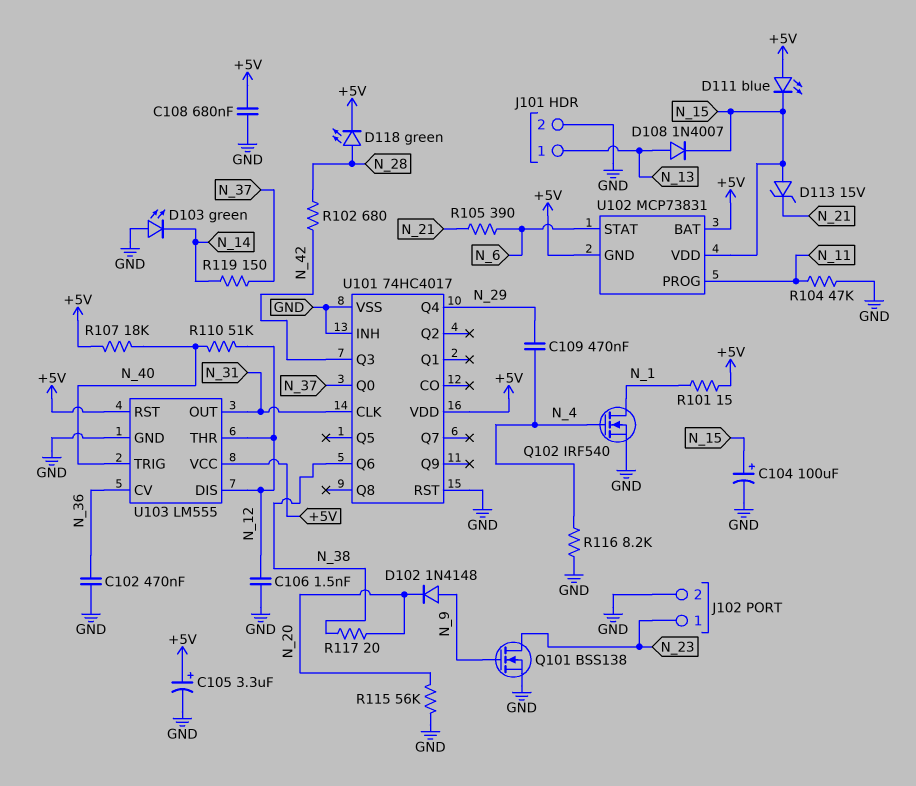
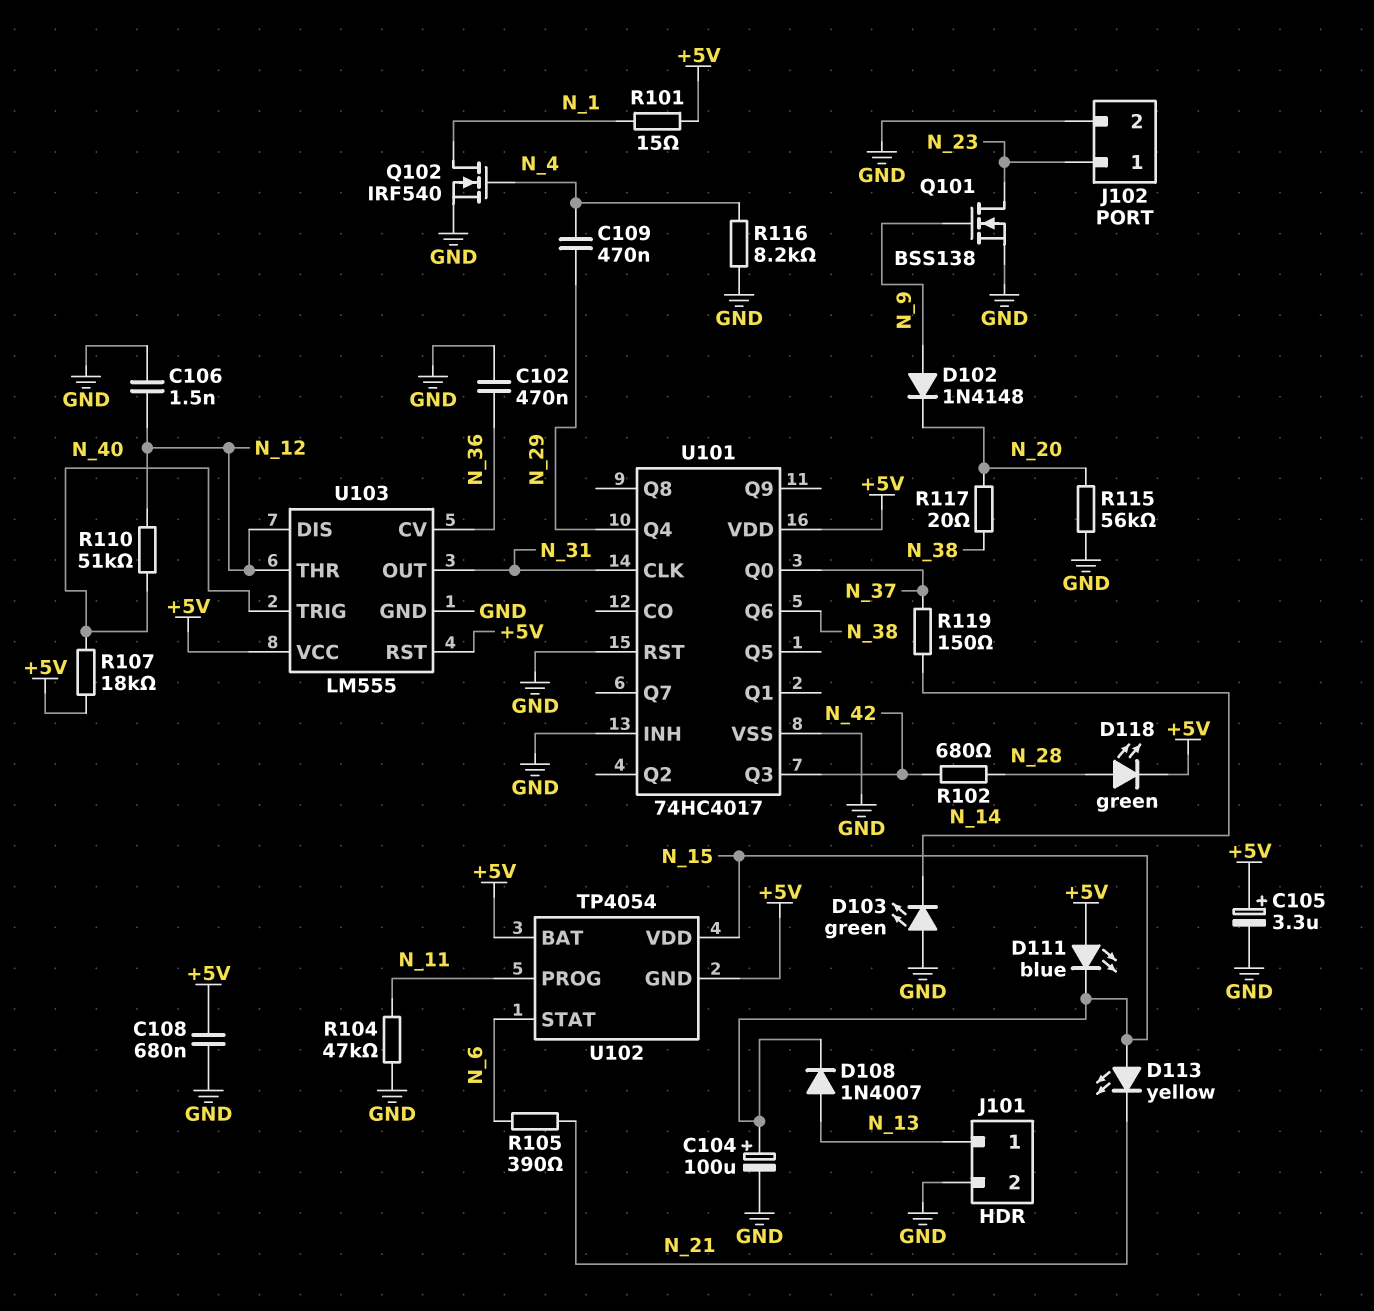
D113: zener 15V (A N_15, K N_21) -> LED yellow (A N_15, K N_21)
U102: MCP73831 -> TP4054

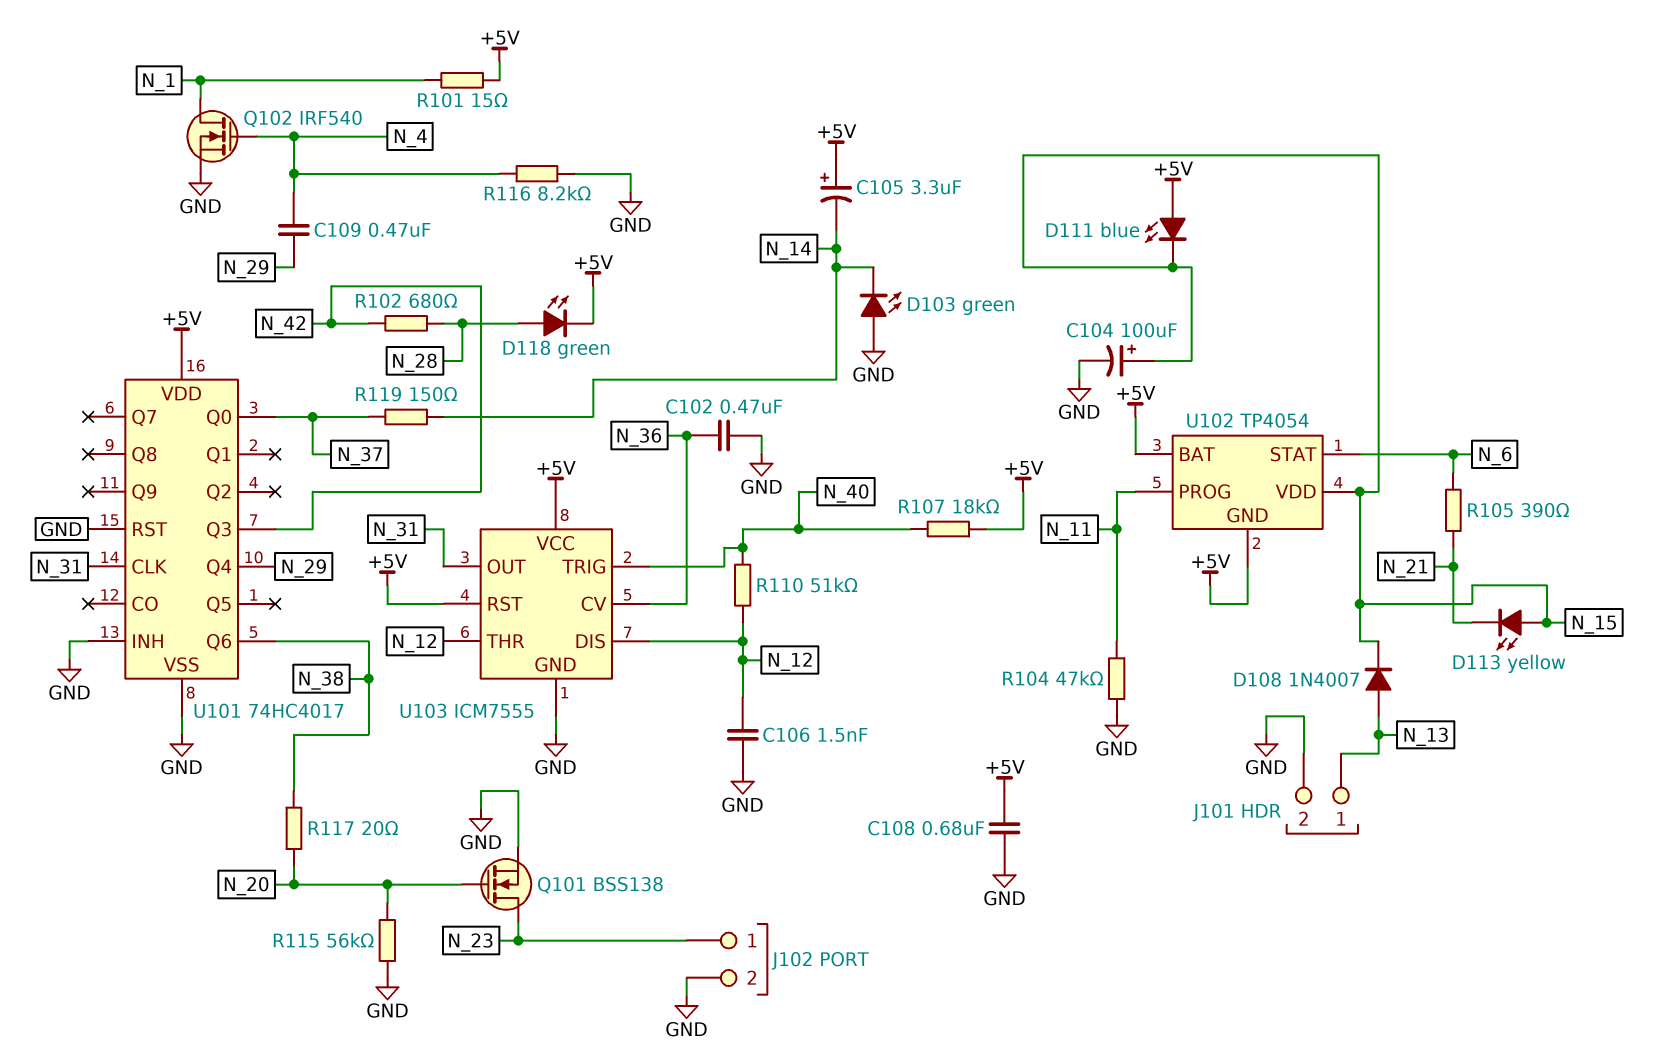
C105: 3.3uF (plus +5V, minus GND) -> 3.3uF (plus +5V, minus N_14)
D102: diode 1N4148 (A N_9, K N_20) -> none
Q101: NMOS BSS138 (G N_9, D N_23, S GND) -> NMOS BSS138 (G N_20, D N_23, S GND)
U103: LM555 -> ICM7555

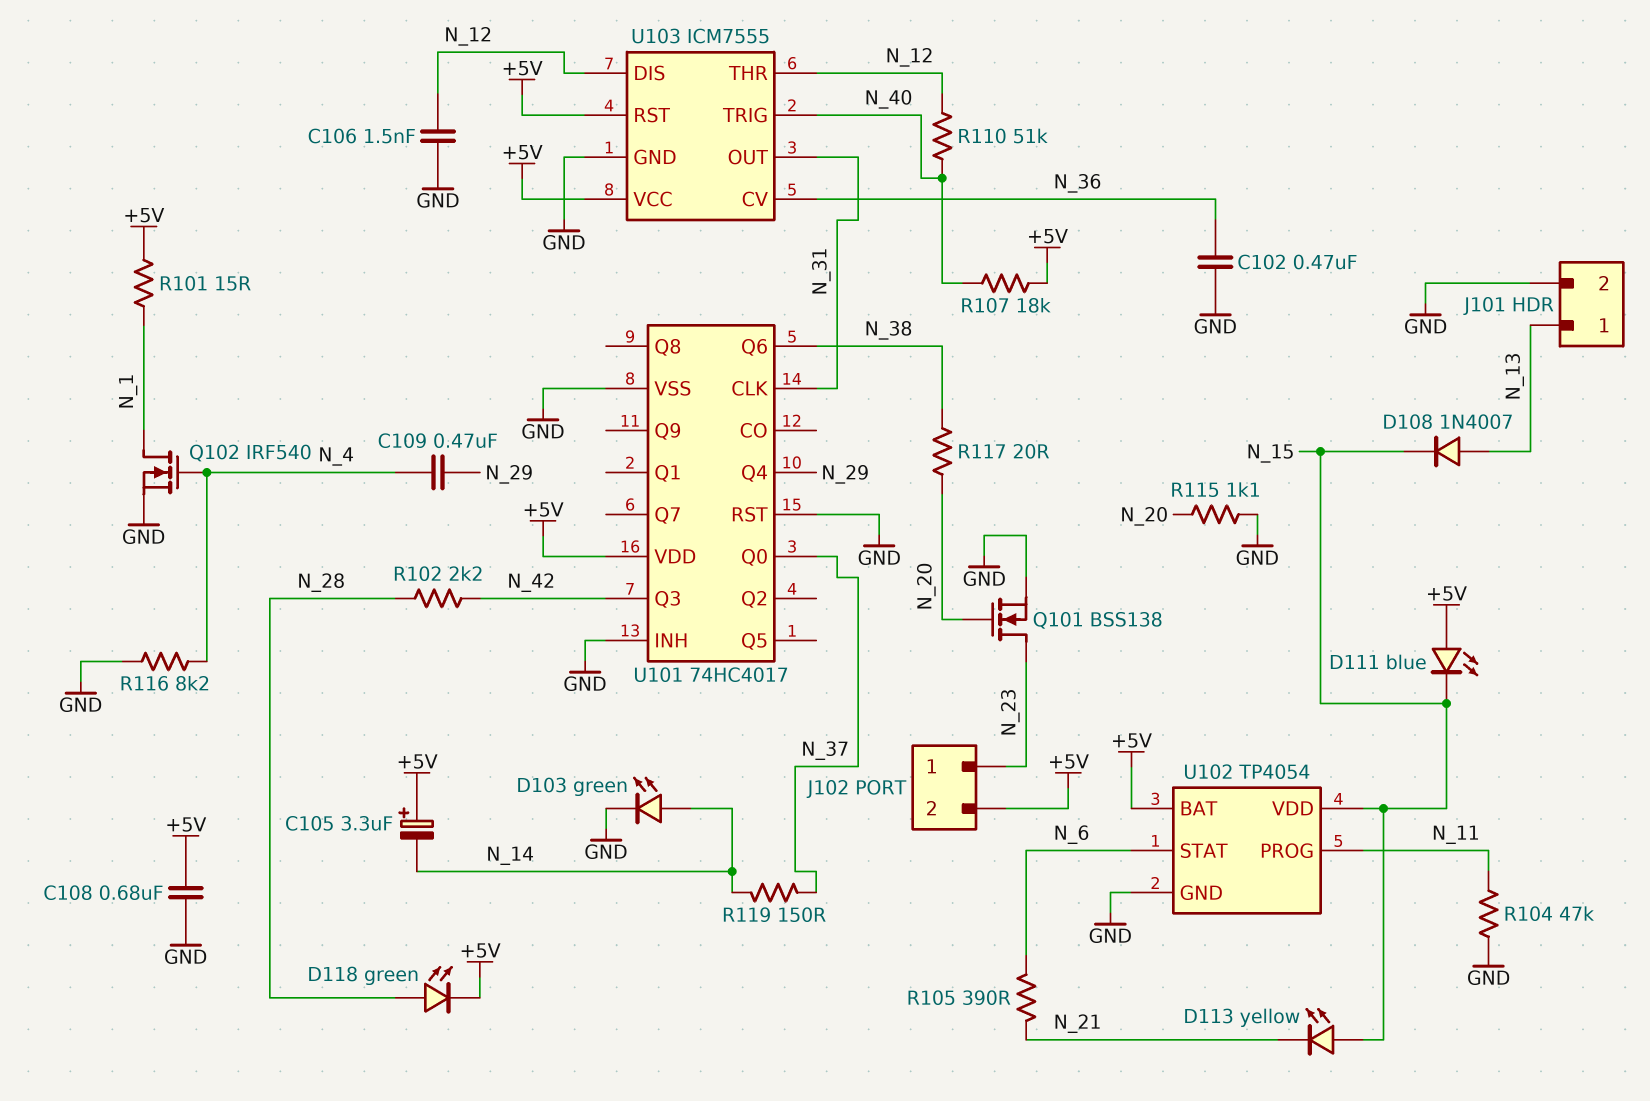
C104: 100uF (plus N_15, minus GND) -> none
D103: LED green (A GND, K N_14) -> LED green (A N_14, K GND)
J102 pin 2: GND -> +5V
R102: 680 (N_28, N_42) -> 2.2k (N_28, N_42)
R115: 56k (GND, N_20) -> 1.1k (GND, N_20)
U102 pin GND: +5V -> GND

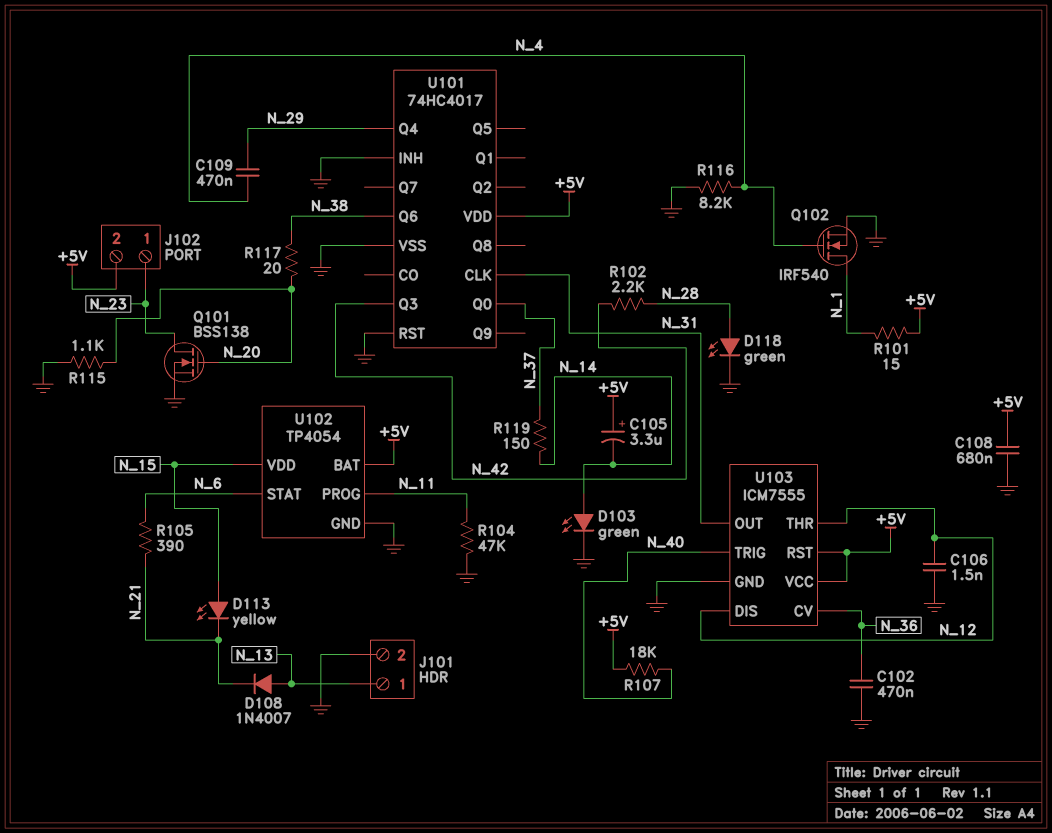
D108: diode 1N4007 (A N_13, K N_15) -> diode 1N4007 (A N_13, K N_21)
D111: LED blue (A +5V, K N_15) -> none
D118: LED green (A N_28, K +5V) -> LED green (A N_28, K GND)
R110: 51k (N_12, N_40) -> none

